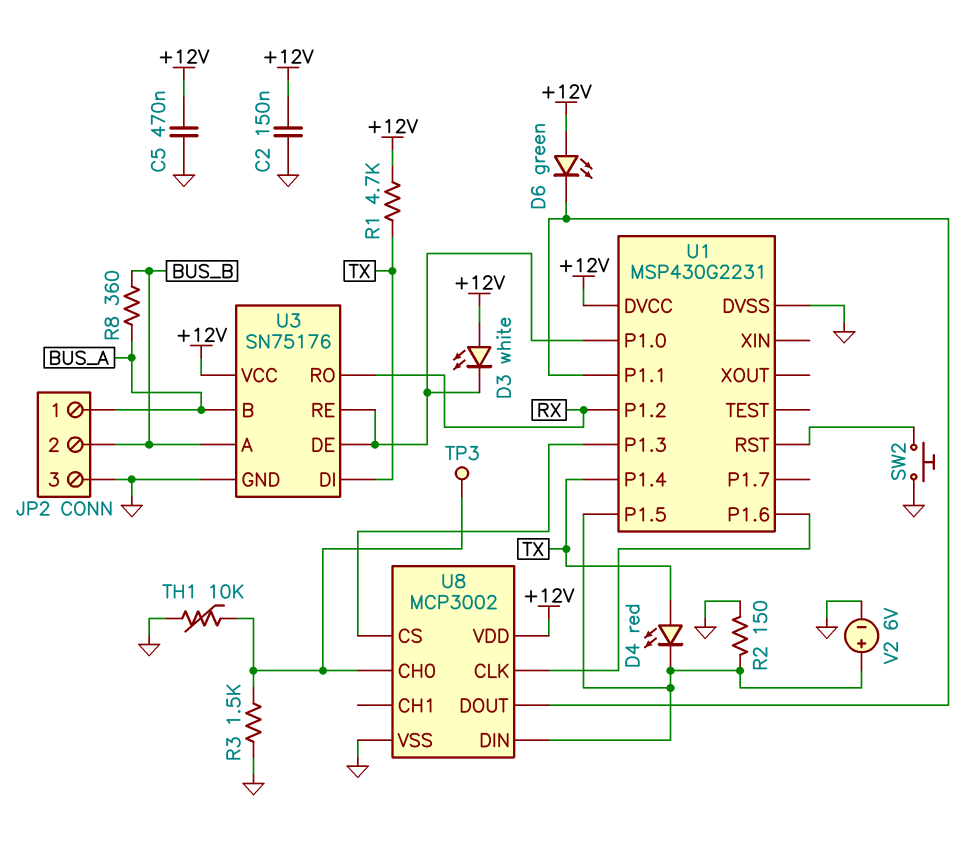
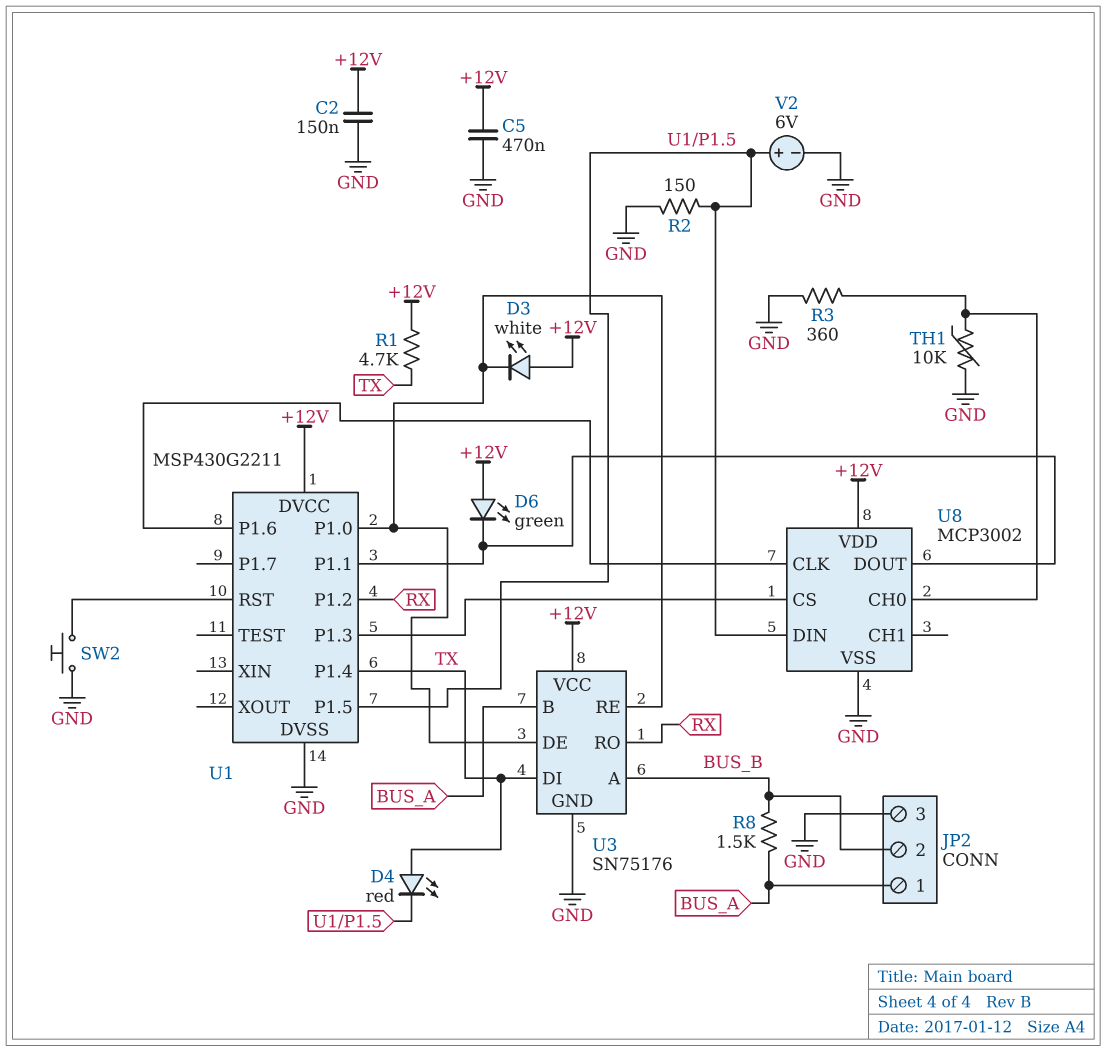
R3: 1.5k (GND, U8/CH0) -> 360 (GND, U8/CH0)
R8: 360 (BUS_A, BUS_B) -> 1.5k (BUS_A, BUS_B)
TP3: test point (U8/CH0) -> none
U1: MSP430G2231 -> MSP430G2211

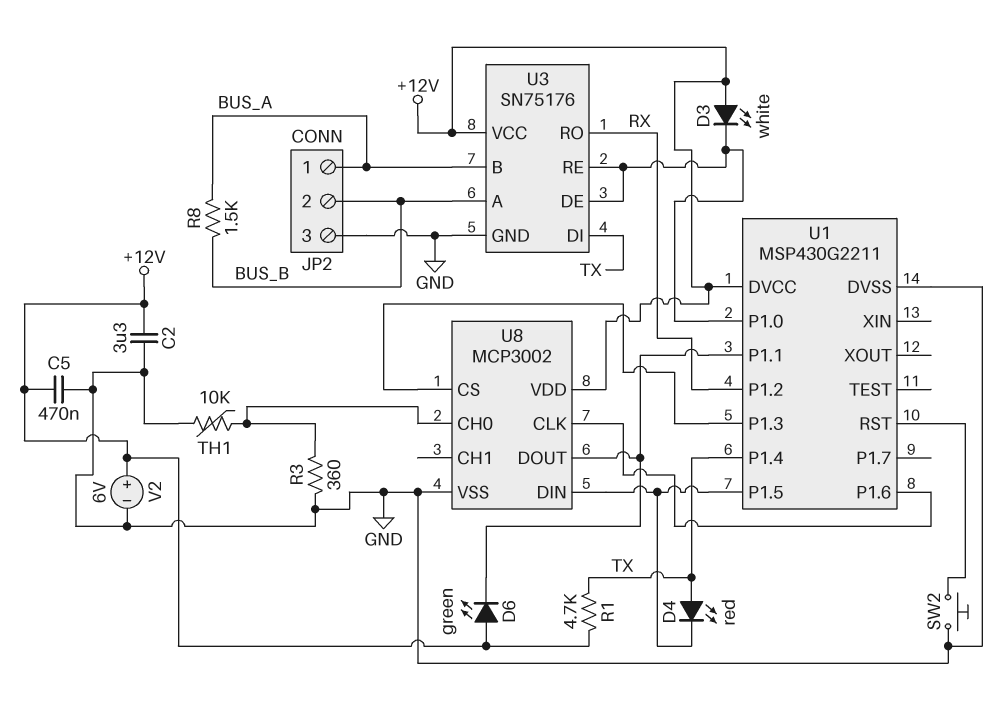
C2: 150nF (+12V, GND) -> 3.3uF (+12V, GND)
R2: 150 (GND, U1/P1.5) -> none
V2: 6V (plus U1/P1.5, minus GND) -> 6V (plus +12V, minus GND)

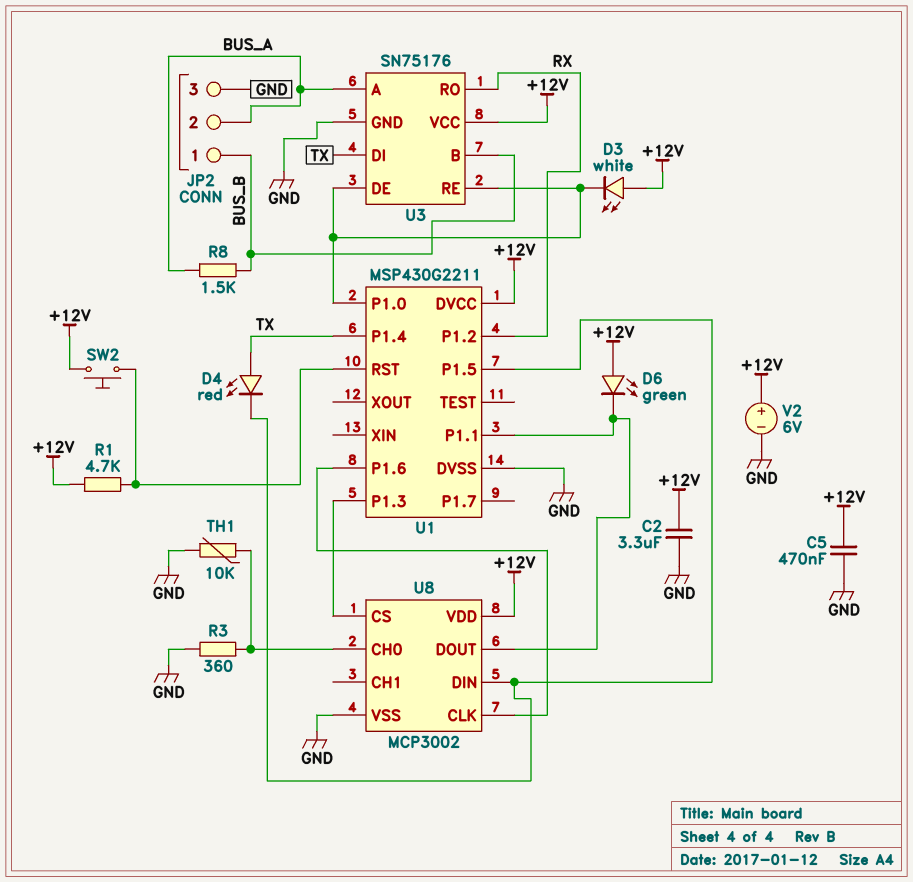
JP2 pin 1: BUS_A -> BUS_B
JP2 pin 2: BUS_B -> BUS_A
R1: 4.7k (+12V, TX) -> 4.7k (+12V, U1/RST)
SW2: button (GND, U1/RST) -> button (+12V, U1/RST)
U3 pin A: BUS_B -> BUS_A
U3 pin B: BUS_A -> BUS_B

